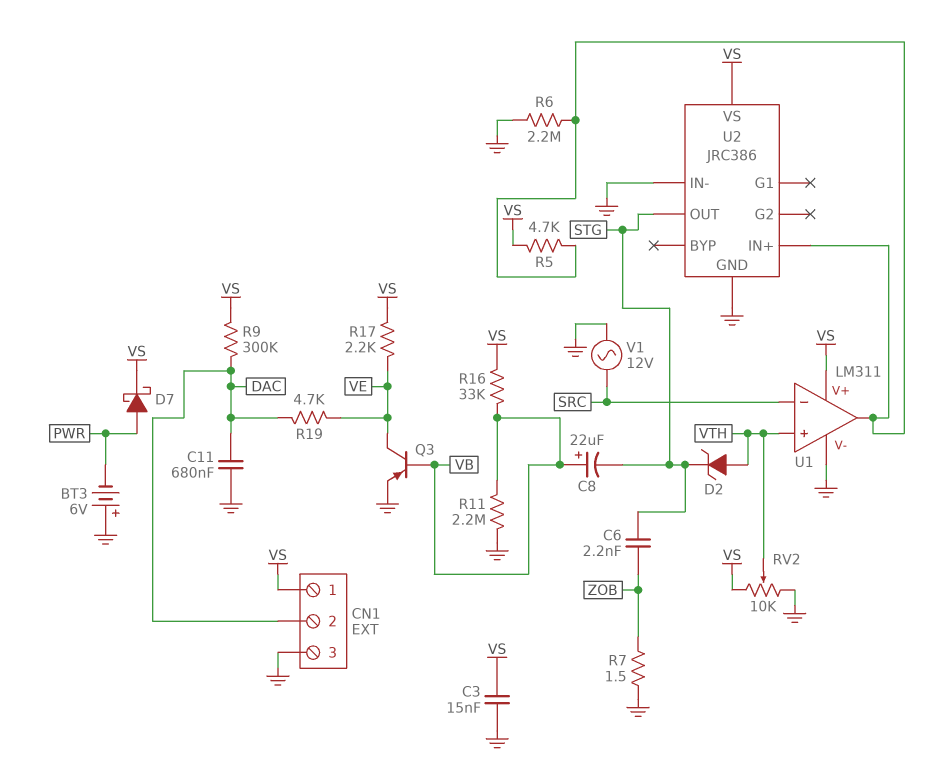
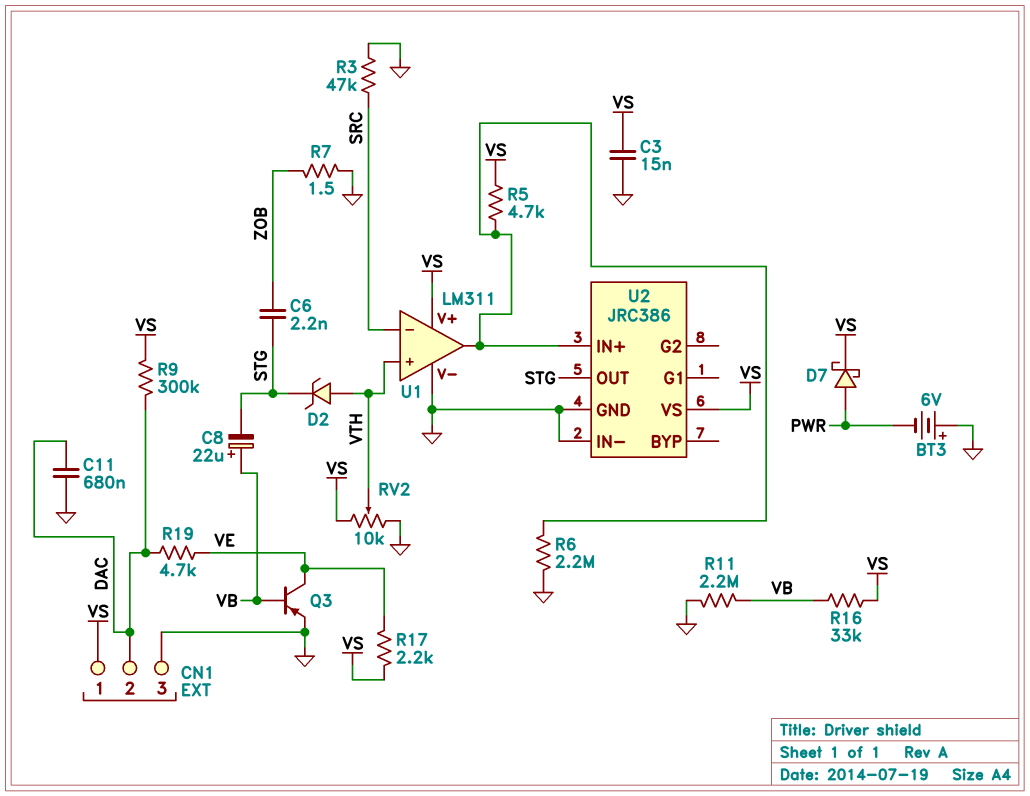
R3: none -> 47k (GND, SRC)
V1: AC 12V (GND, SRC) -> none

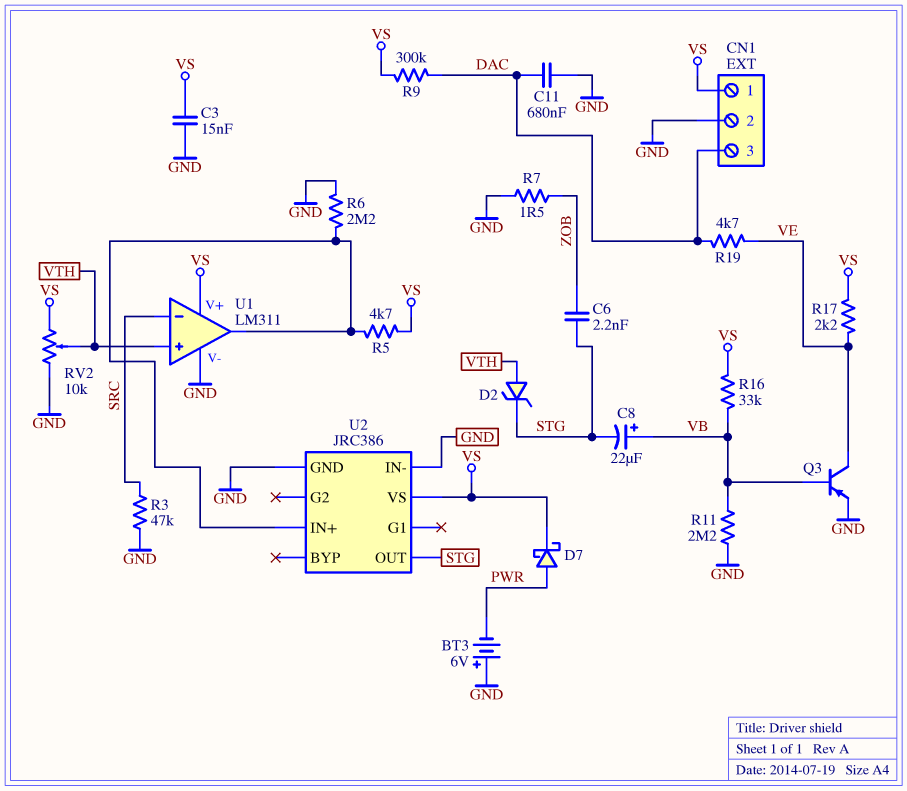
CN1 pin 2: DAC -> GND
CN1 pin 3: GND -> DAC

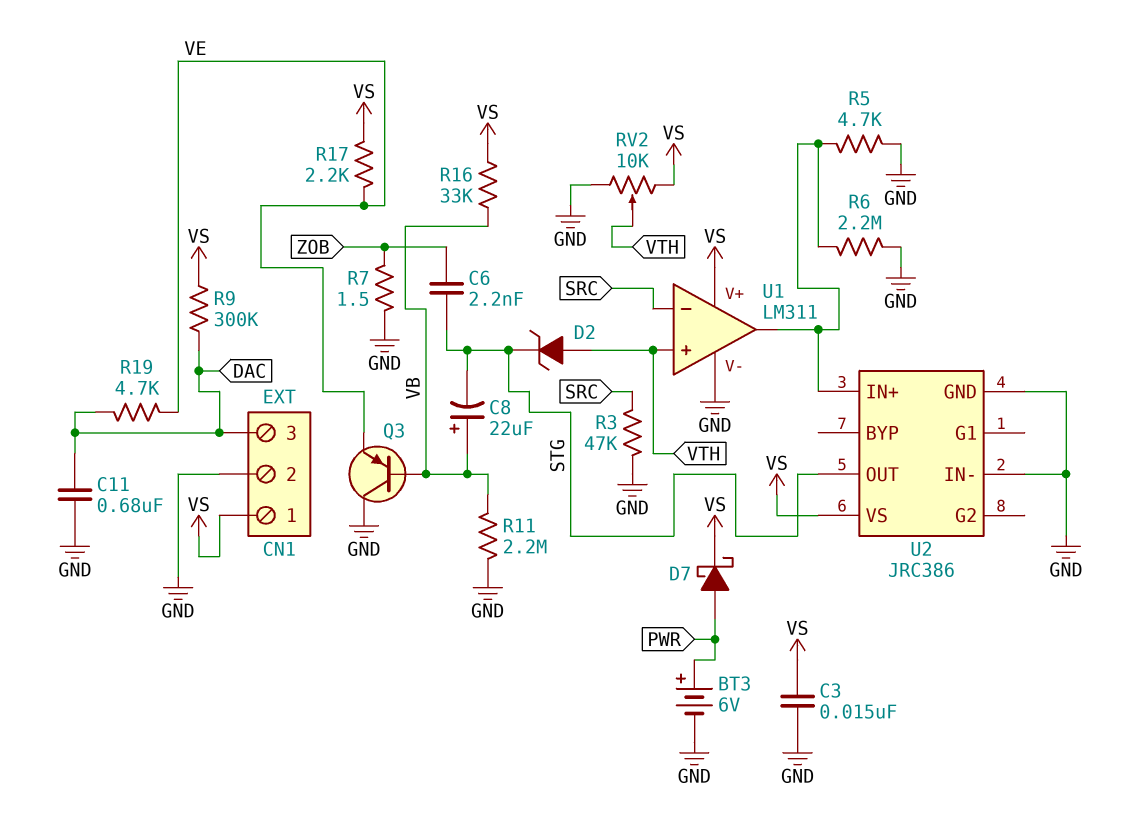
BT3: 6V (plus GND, minus PWR) -> 6V (plus PWR, minus GND)
Q3: PNP (B VB, C VE, E GND) -> PNP (B VB, C GND, E VE)
R5: 4.7k (U1/out, VS) -> 4.7k (GND, U1/out)

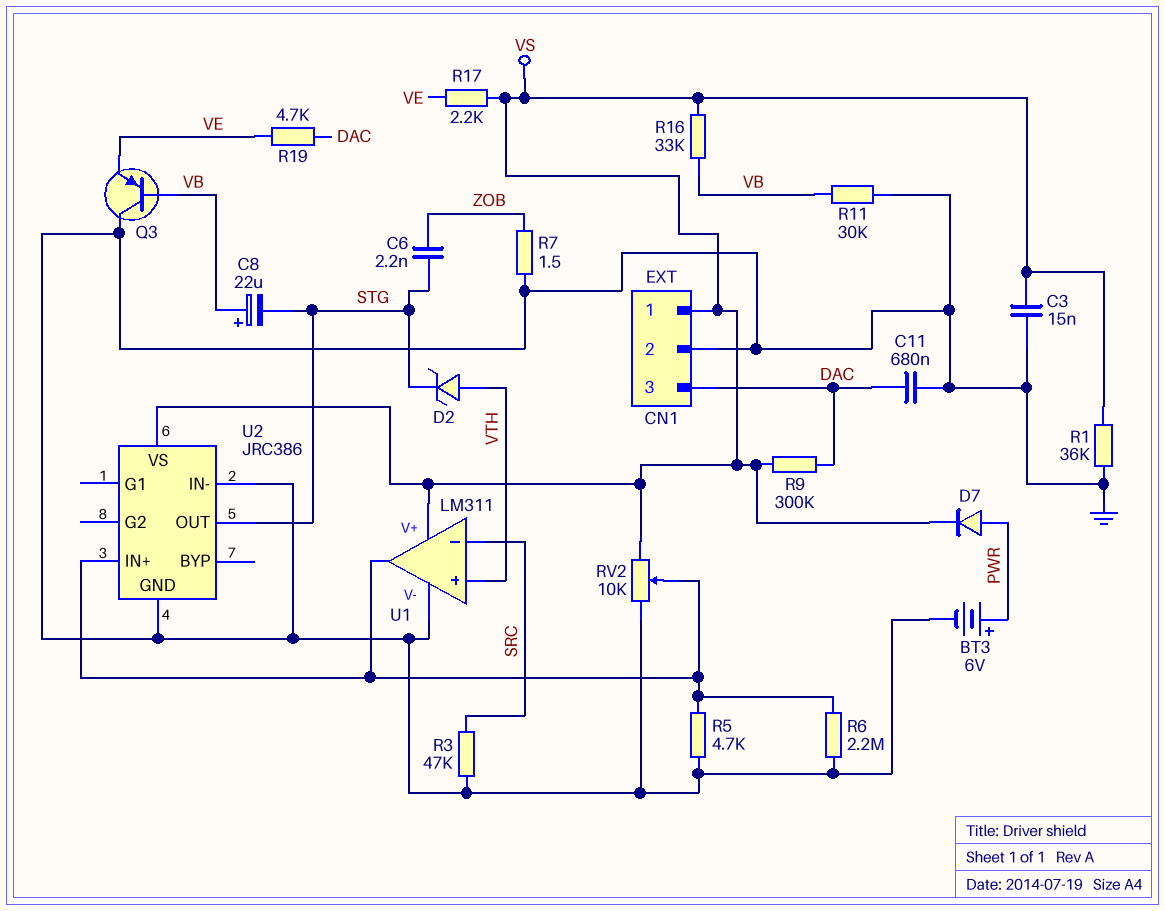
D7: schottky (A PWR, K VS) -> diode (A PWR, K VS)
R1: none -> 36k (GND, VS)
R11: 2.2M (GND, VB) -> 30k (GND, VB)
RV2: 10k (GND, VS, wiper VTH) -> 10k (GND, VS, wiper U1/out)

